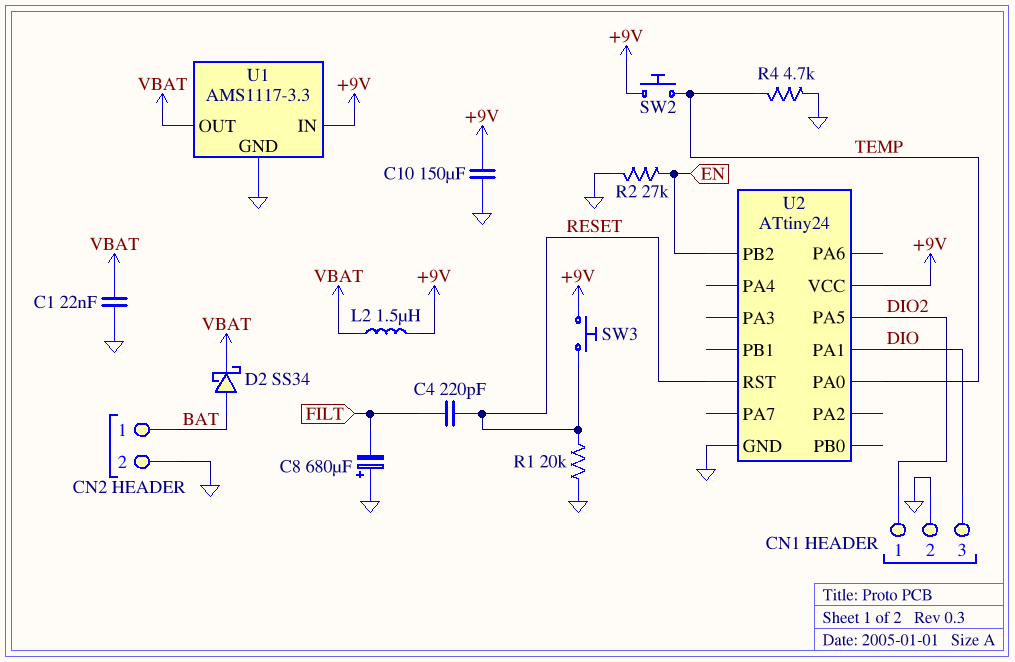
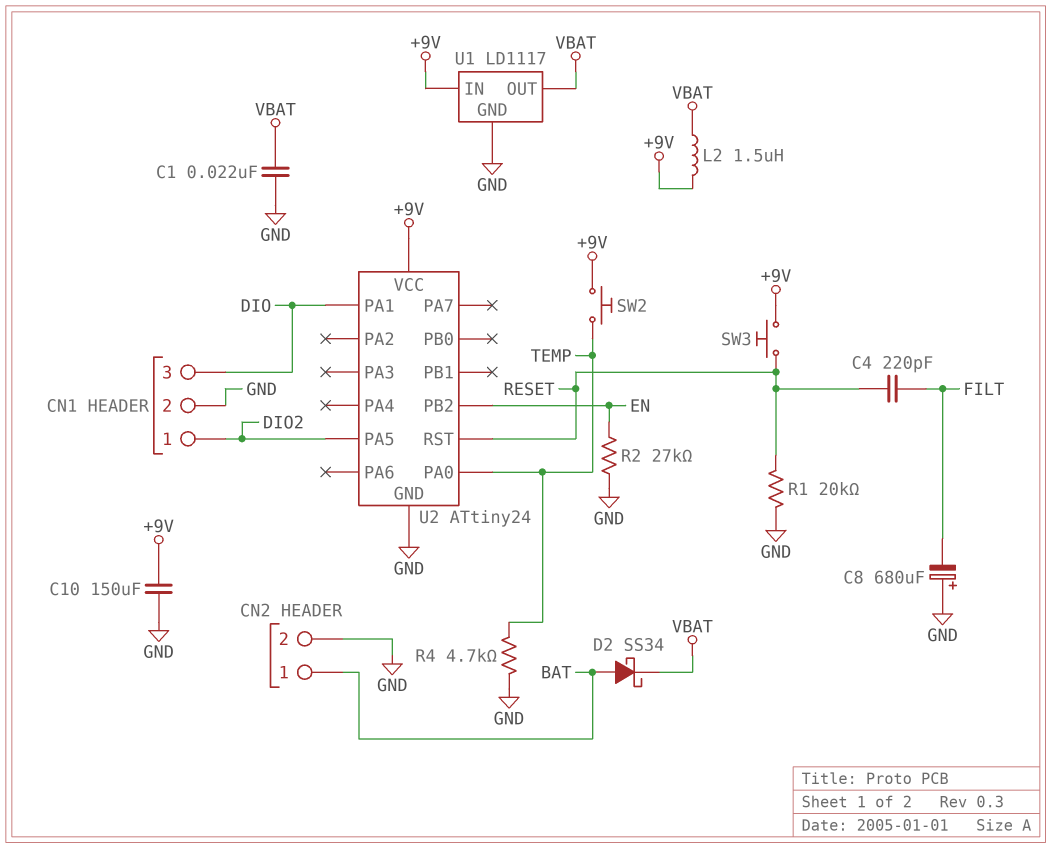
U1: AMS1117-3.3 -> LD1117

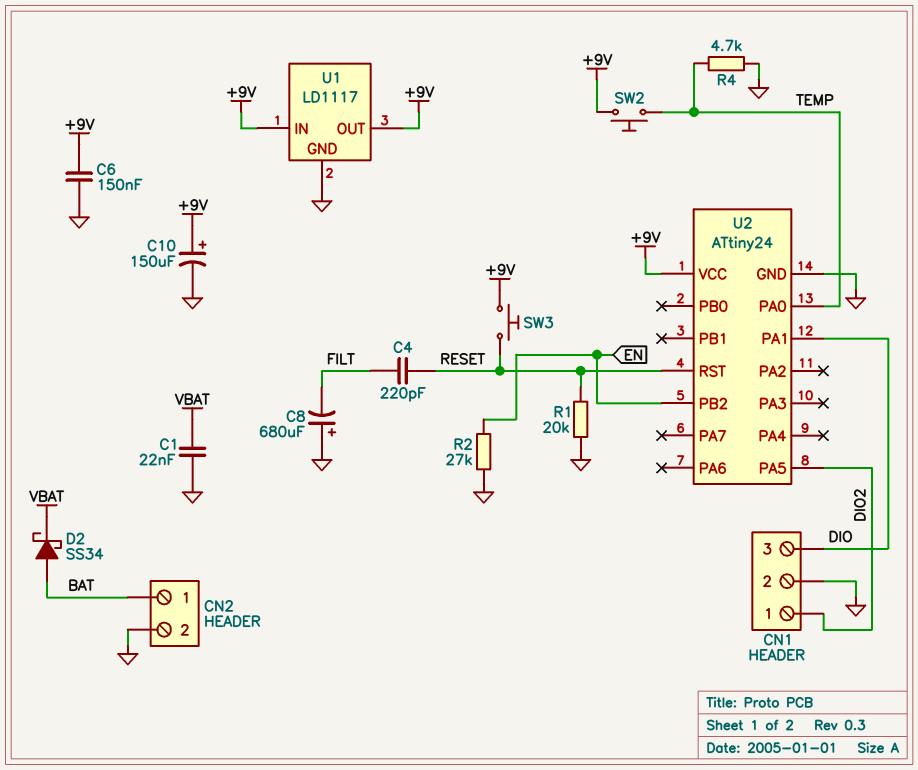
C6: none -> 150nF (+9V, GND)
C10: 150uF (+9V, GND) -> 150uF (plus +9V, minus GND)
L2: 1.5uH (+9V, VBAT) -> none
U1 pin OUT: VBAT -> +9V

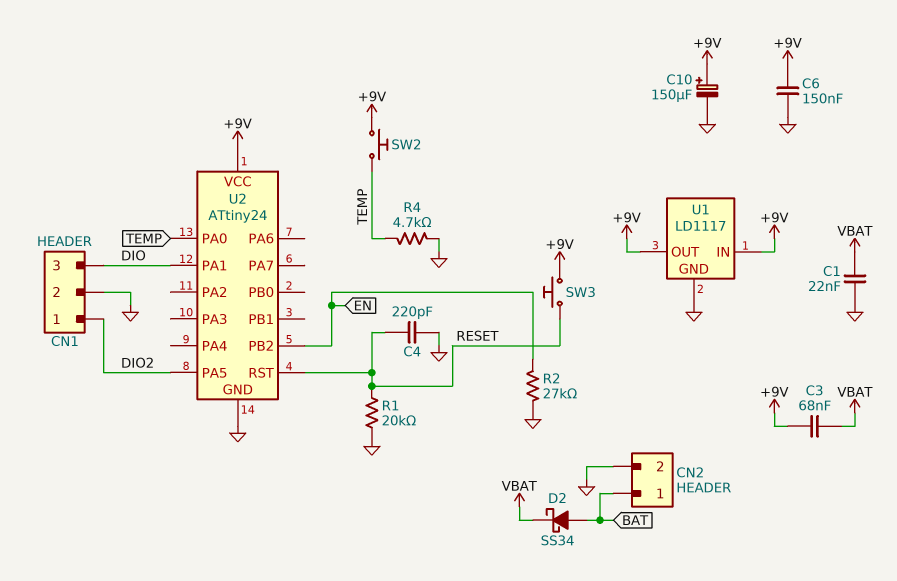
C3: none -> 68nF (+9V, VBAT)
C4: 220pF (FILT, RESET) -> 220pF (GND, RESET)
C8: 680uF (plus GND, minus FILT) -> none

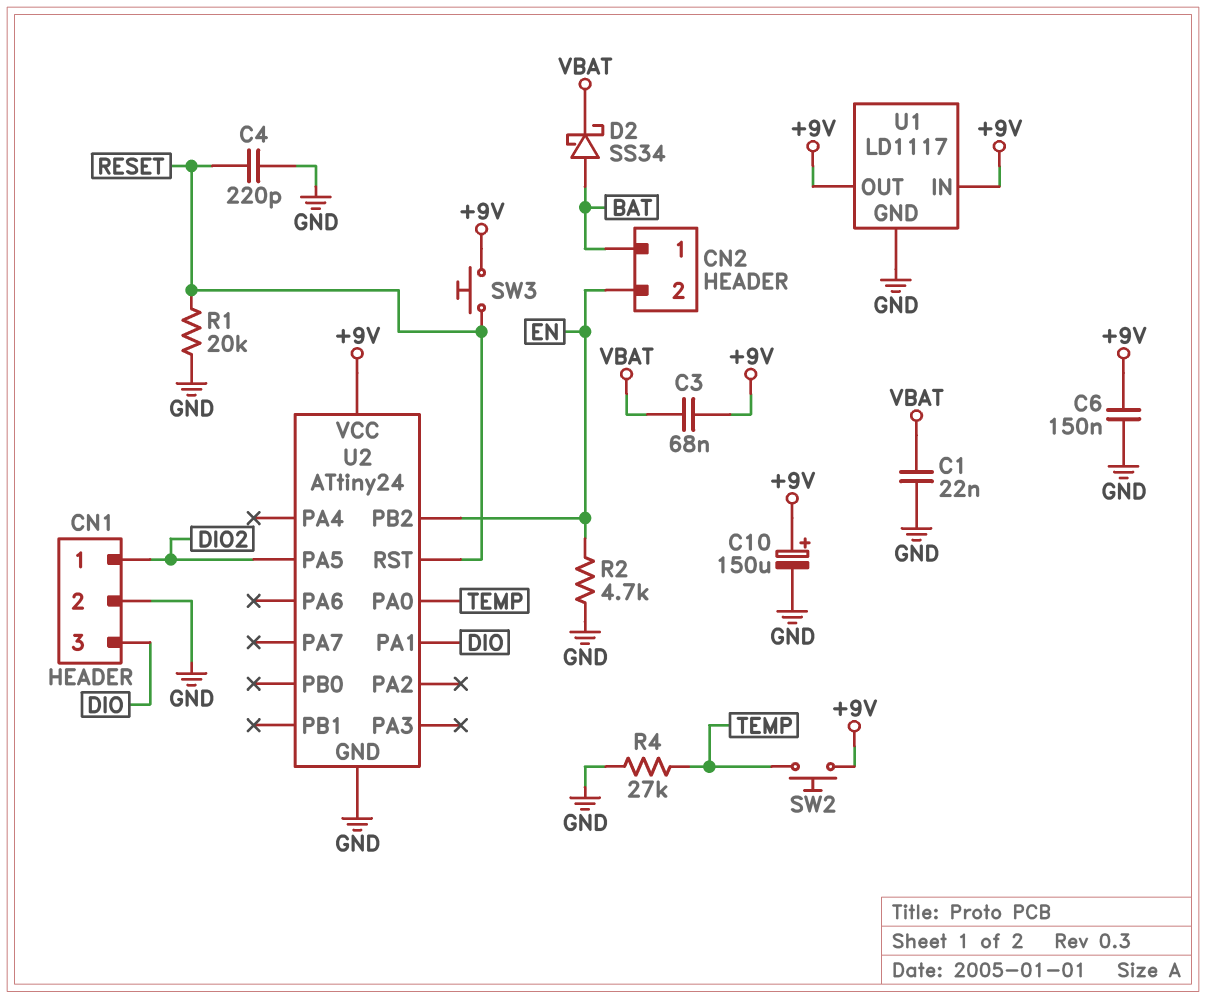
CN2 pin 2: GND -> EN
R2: 27k (EN, GND) -> 4.7k (EN, GND)
R4: 4.7k (GND, TEMP) -> 27k (GND, TEMP)

